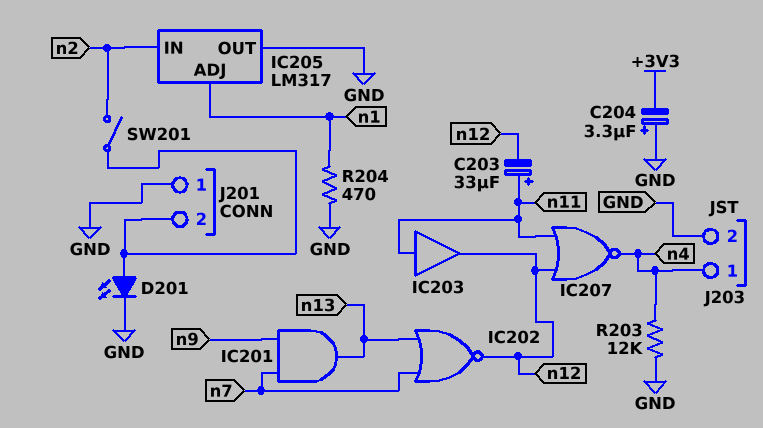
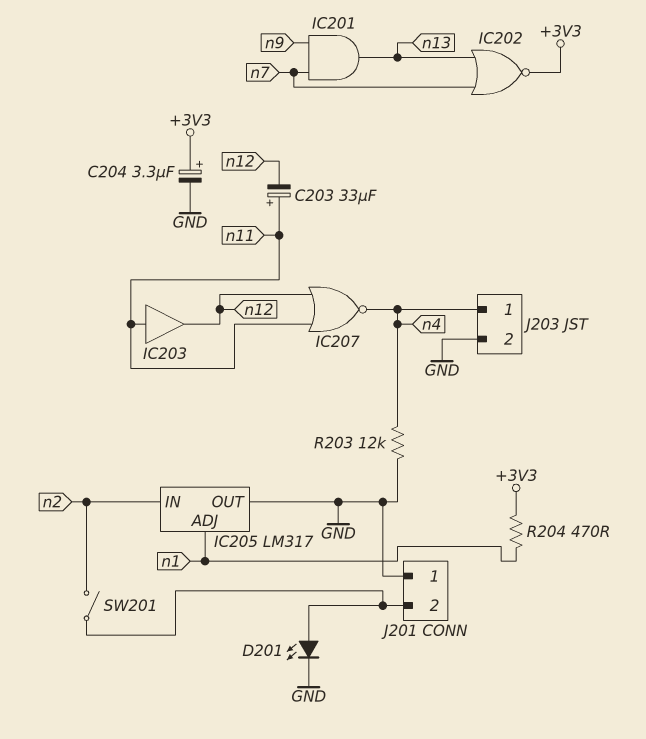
C204: 3.3uF (plus GND, minus +3V3) -> 3.3uF (plus +3V3, minus GND)
IC202: NOR (in n7, in n13, out n12) -> NOR (in n7, in n13, out +3V3)
R204: 470 (GND, n1) -> 470 (+3V3, n1)

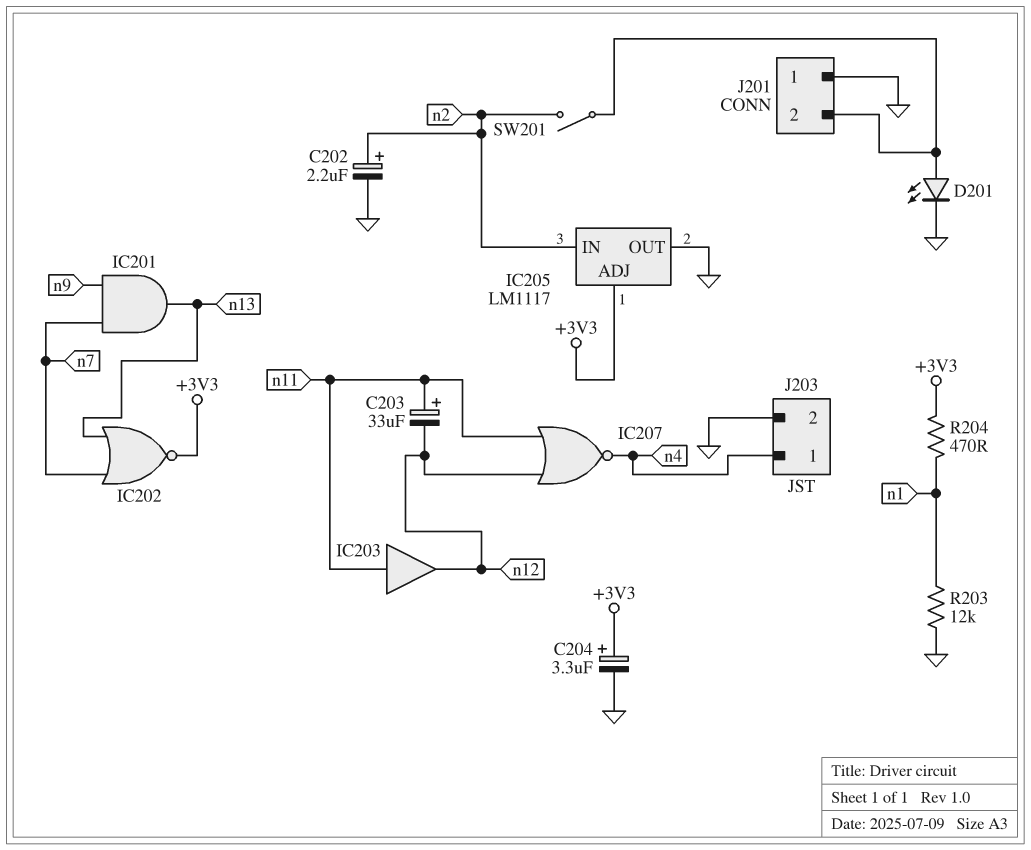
C202: none -> 2.2uF (plus n2, minus GND)
IC205: LM317 -> LM1117
IC205 pin ADJ: n1 -> +3V3
R203: 12k (GND, n4) -> 12k (GND, n1)

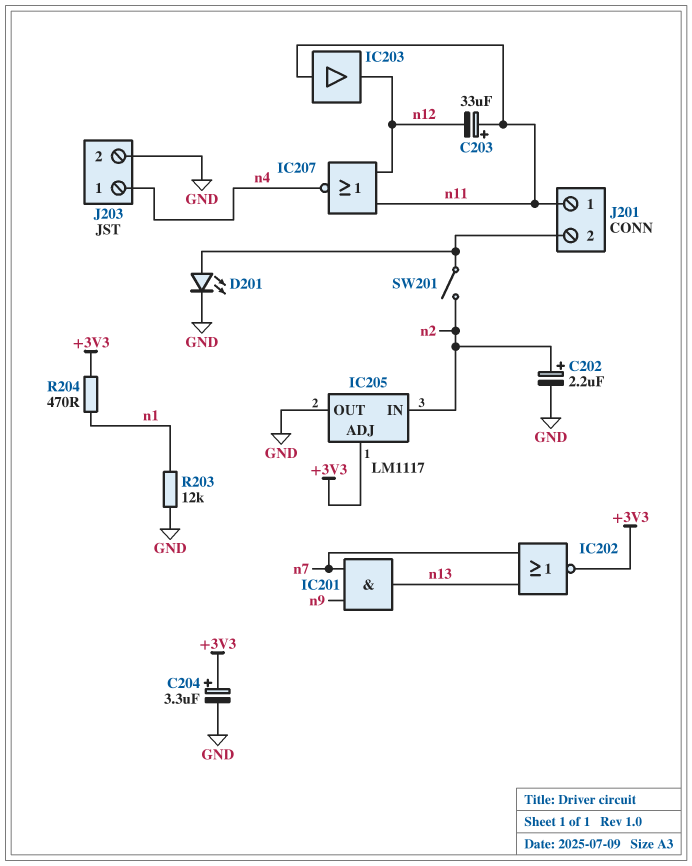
J201 pin 1: GND -> n11

